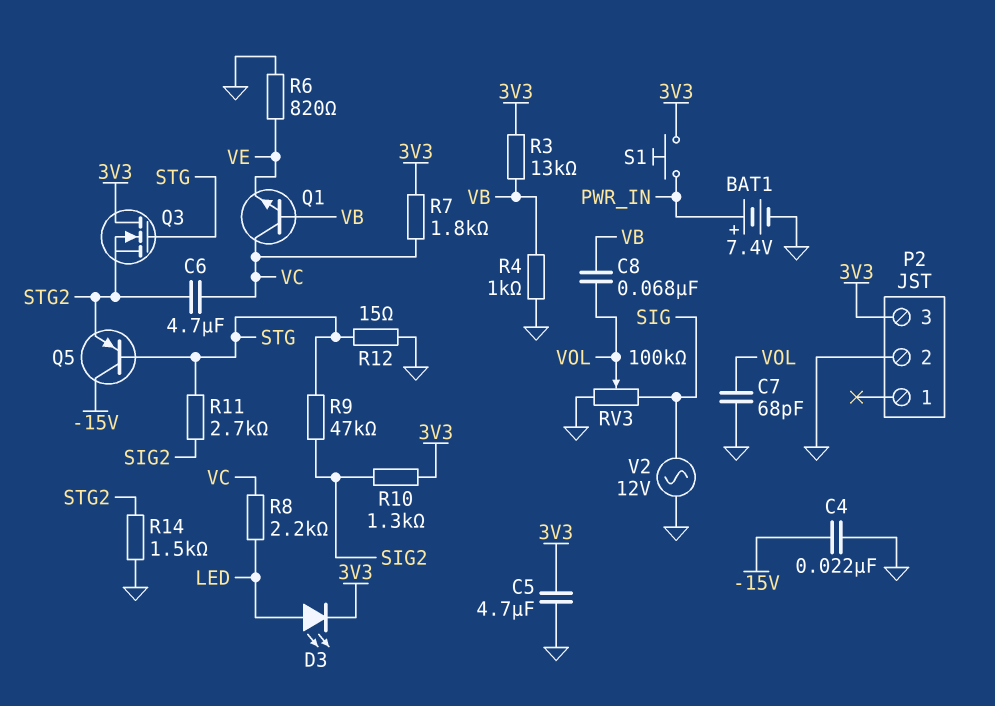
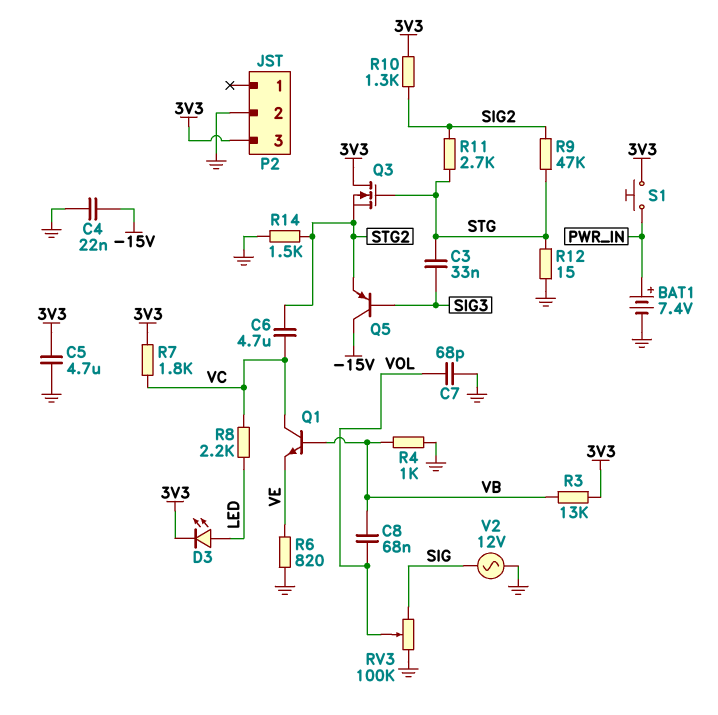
C3: none -> 33nF (SIG3, STG)
Q5: PNP (B STG, C -15V, E STG2) -> PNP (B SIG3, C -15V, E STG2)

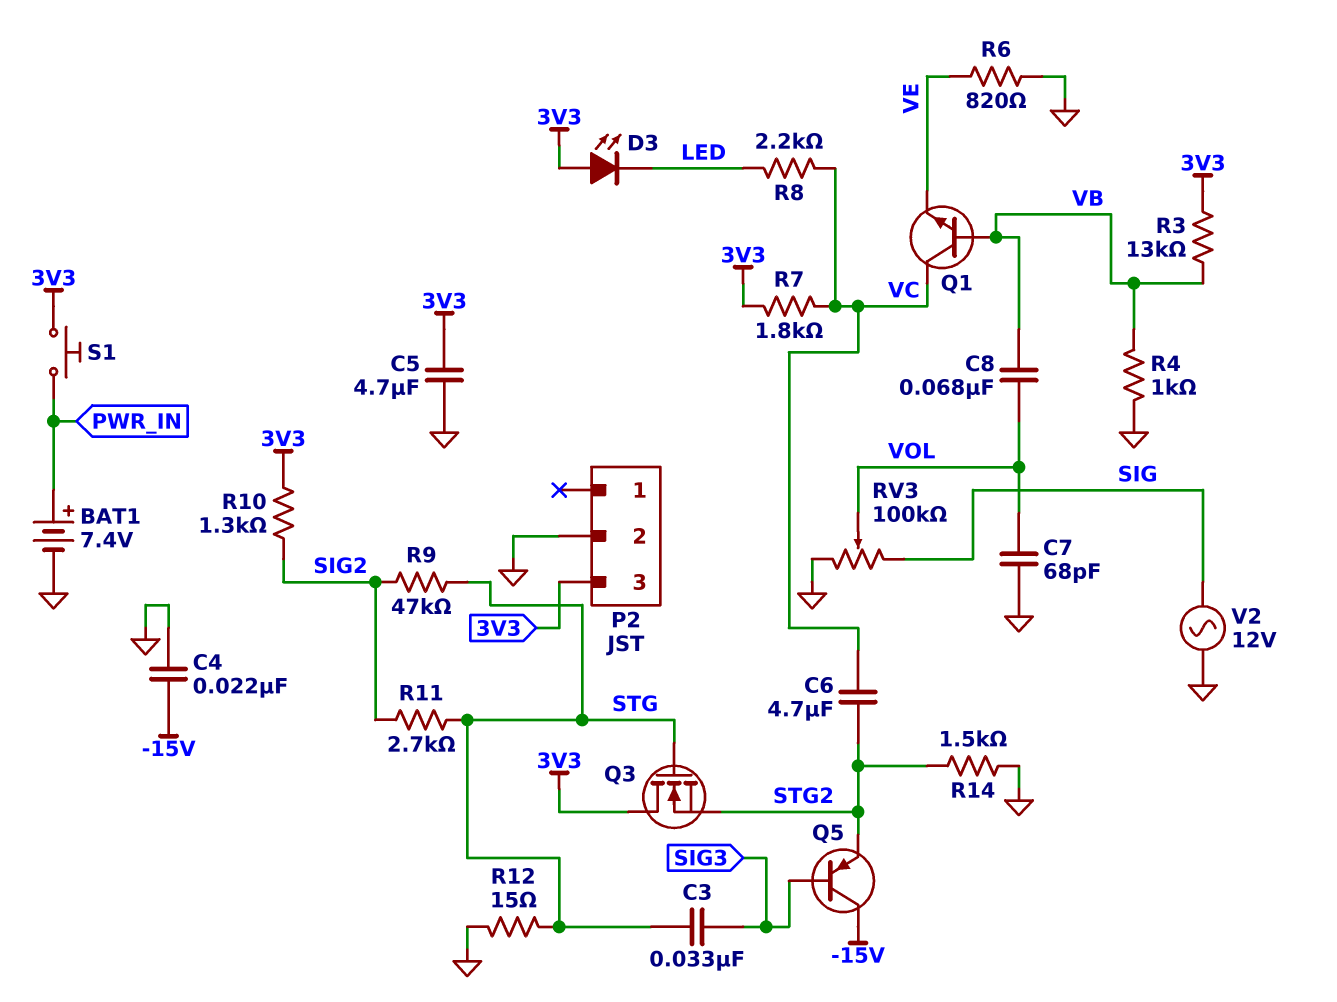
D3: LED (A LED, K 3V3) -> LED (A 3V3, K LED)

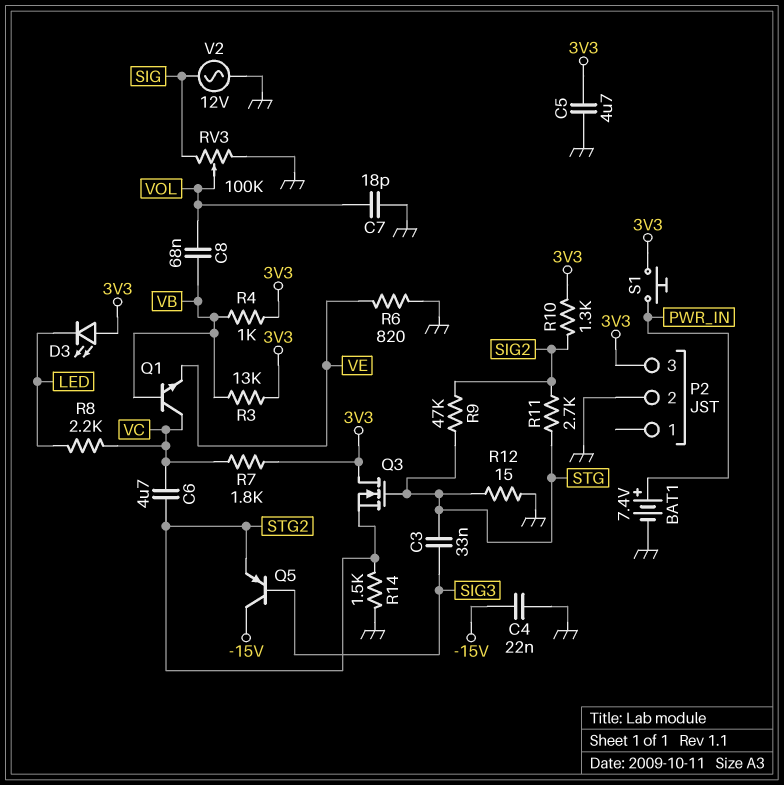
C7: 68pF (GND, VOL) -> 18pF (GND, VOL)
R4: 1k (GND, VB) -> 1k (3V3, VB)

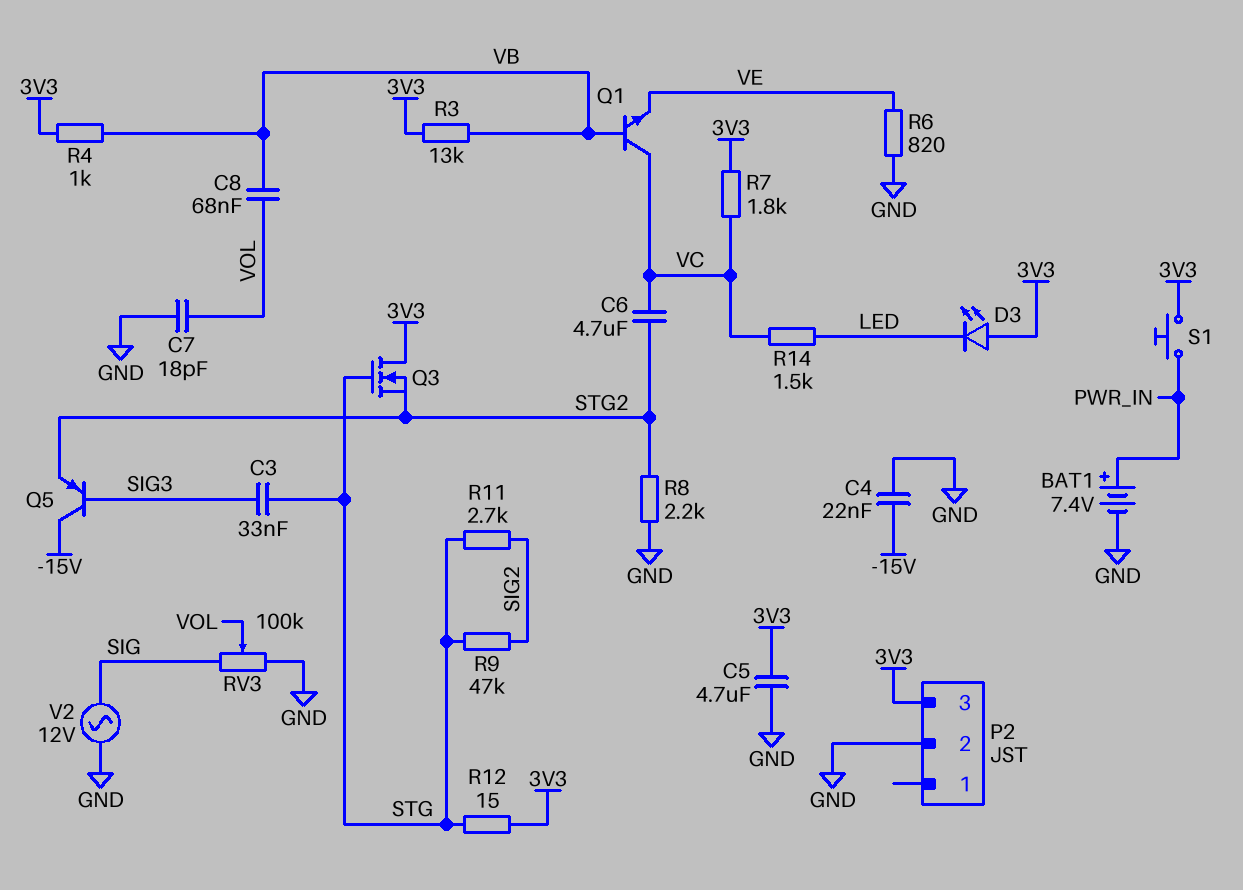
R8: 2.2k (LED, VC) -> 2.2k (GND, STG2)
R10: 1.3k (3V3, SIG2) -> none
R12: 15 (GND, STG) -> 15 (3V3, STG)
R14: 1.5k (GND, STG2) -> 1.5k (LED, VC)

